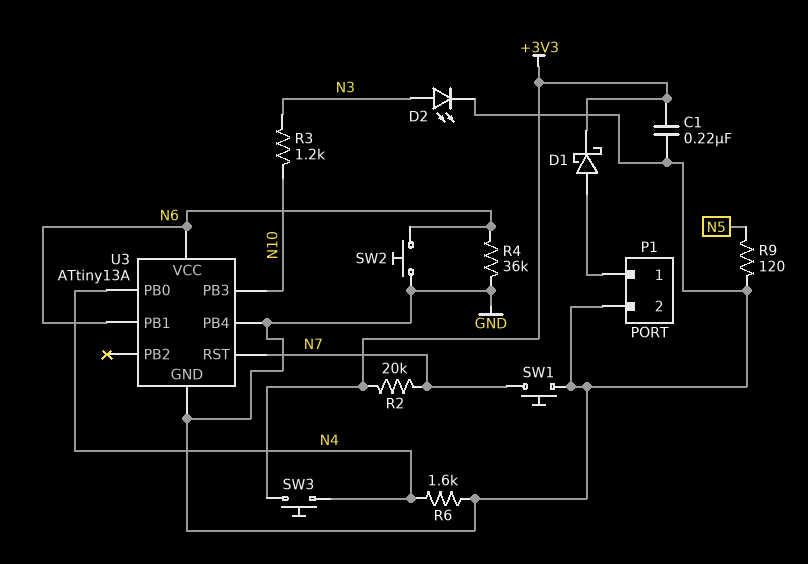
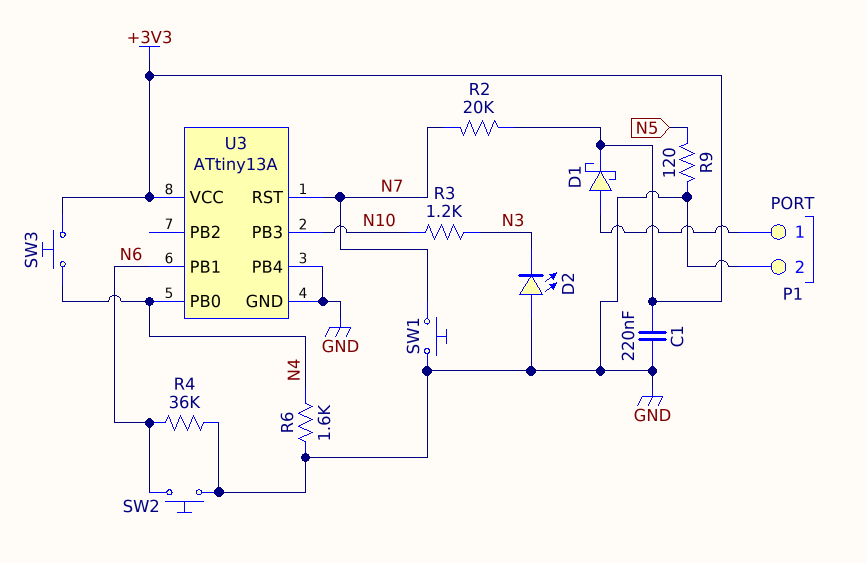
D2: LED (A N3, K GND) -> LED (A GND, K N3)
U3 pin VCC: N6 -> +3V3

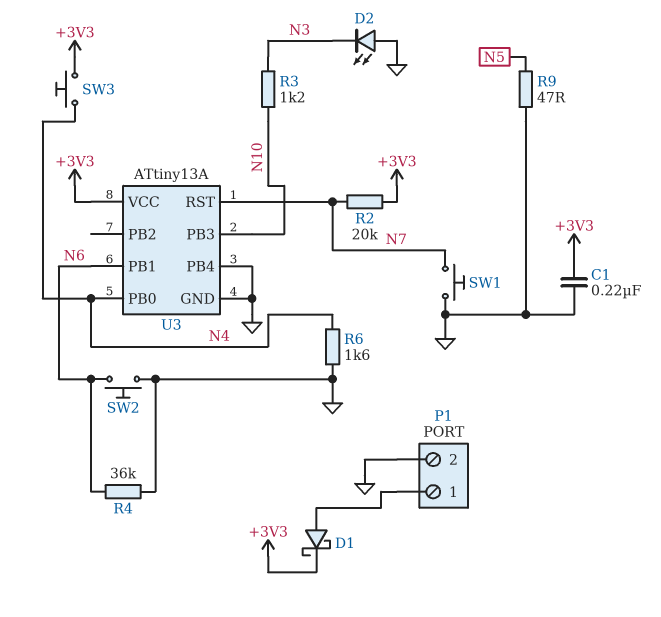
R9: 120 (GND, N5) -> 47 (GND, N5)

